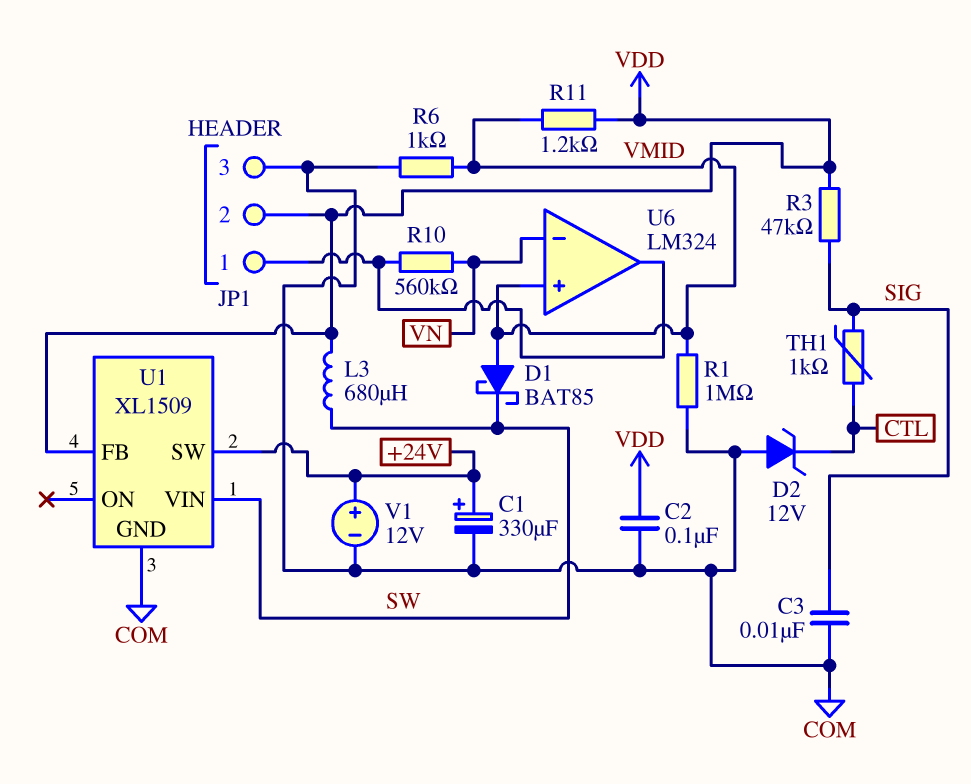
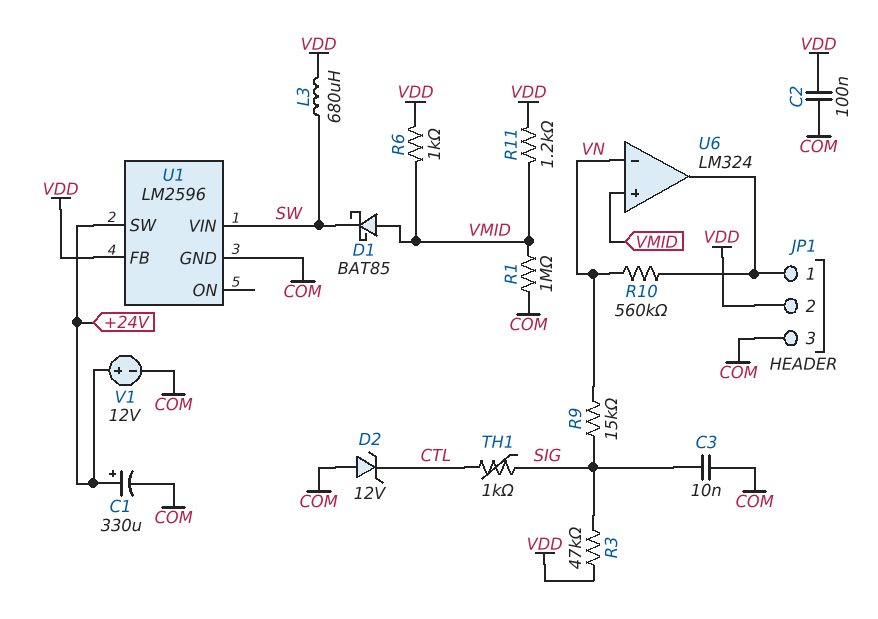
R6: 1k (COM, VMID) -> 1k (VDD, VMID)
R9: none -> 15k (SIG, VN)
U1: XL1509 -> LM2596

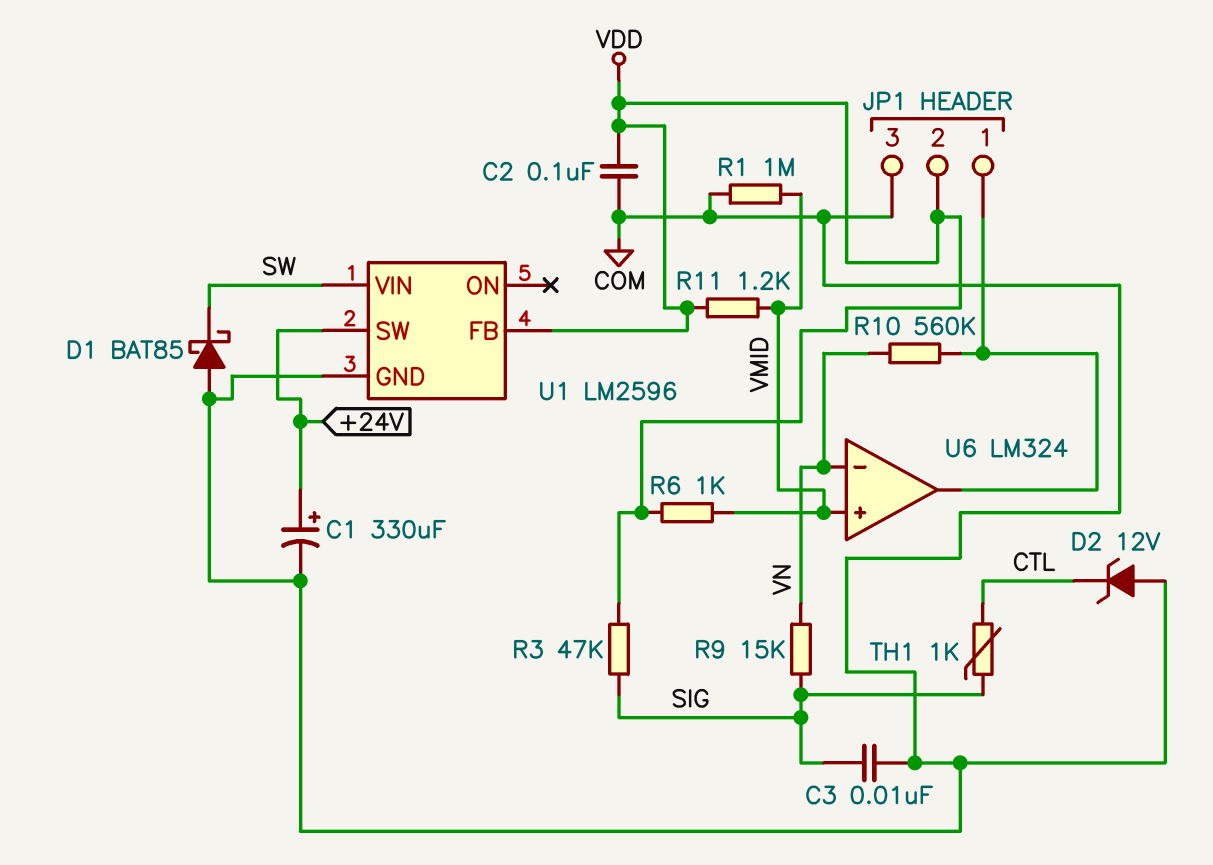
D1: schottky BAT85 (A VMID, K SW) -> schottky BAT85 (A COM, K SW)
L3: 680uH (SW, VDD) -> none
V1: 12V (plus +24V, minus COM) -> none

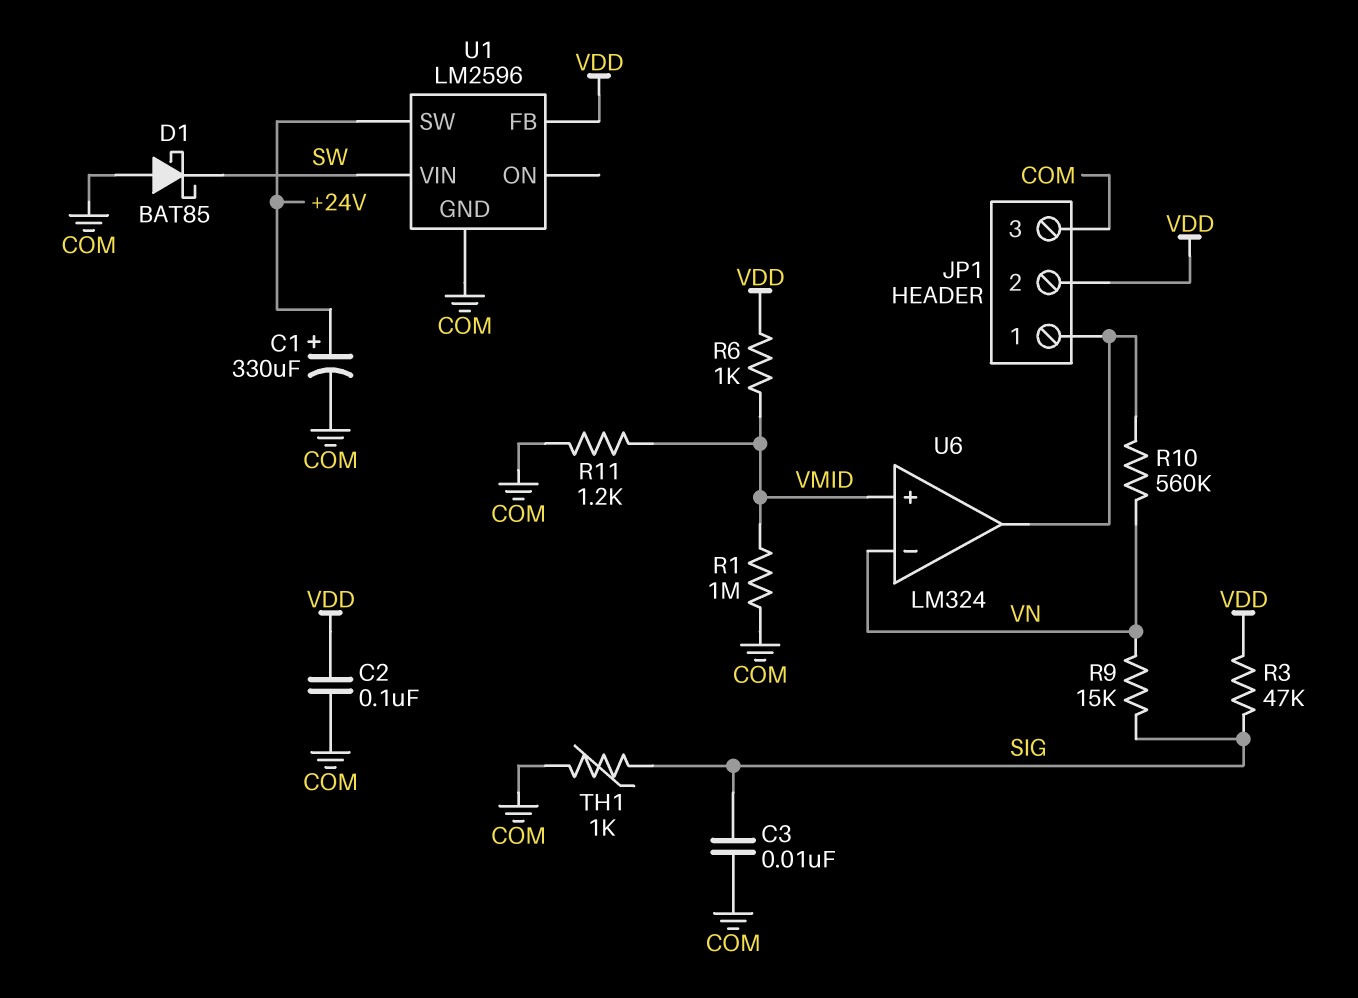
D2: zener 12V (A COM, K CTL) -> none
R11: 1.2k (VDD, VMID) -> 1.2k (COM, VMID)
TH1: 1k (CTL, SIG) -> 1k (COM, SIG)

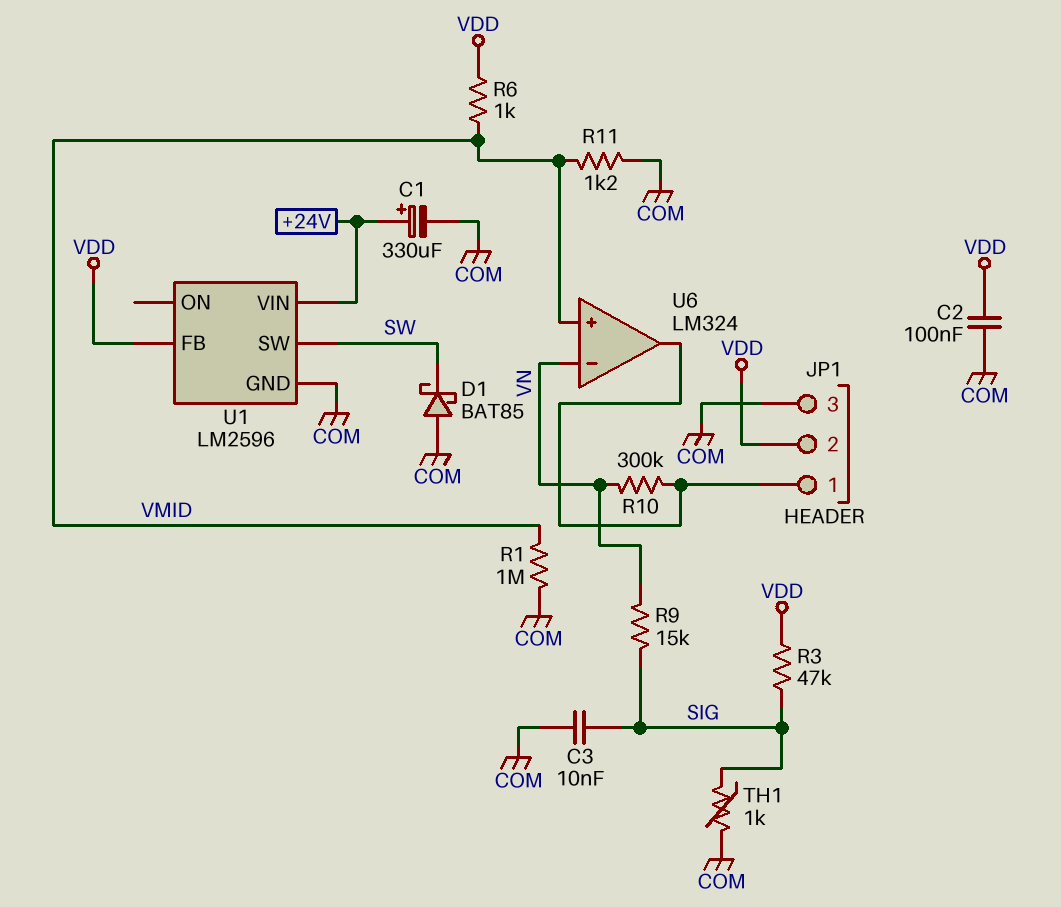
R10: 560k (JP1/1, VN) -> 300k (JP1/1, VN)
U1 pin SW: +24V -> SW
U1 pin VIN: SW -> +24V

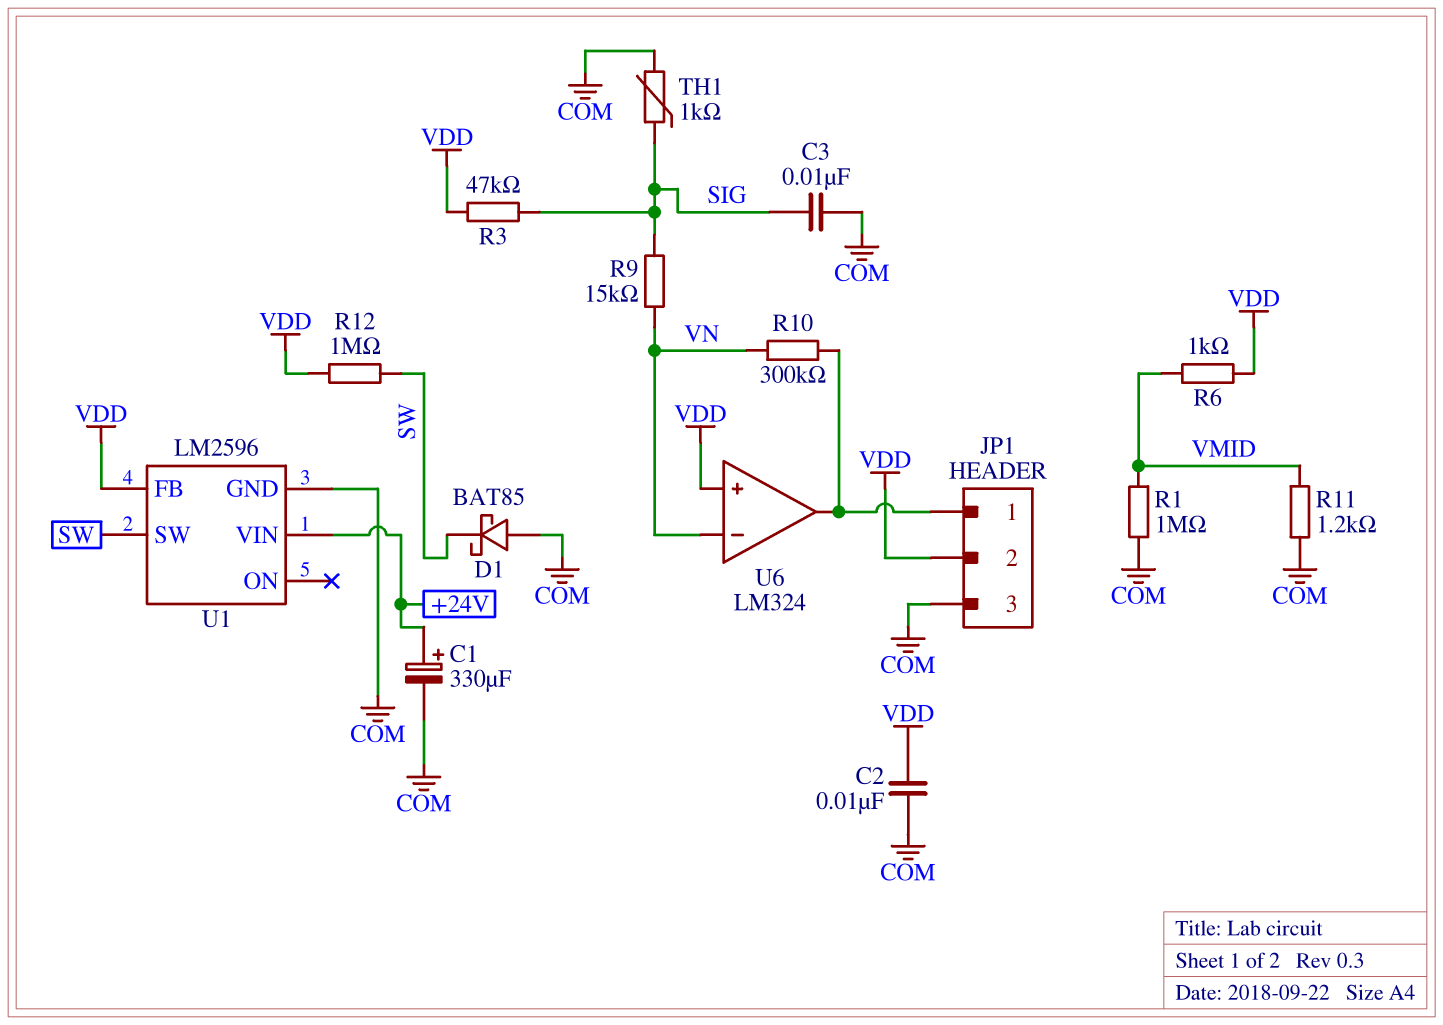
C2: 100nF (COM, VDD) -> 10nF (COM, VDD)
R12: none -> 1M (SW, VDD)
U6 pin in+: VMID -> VDD

